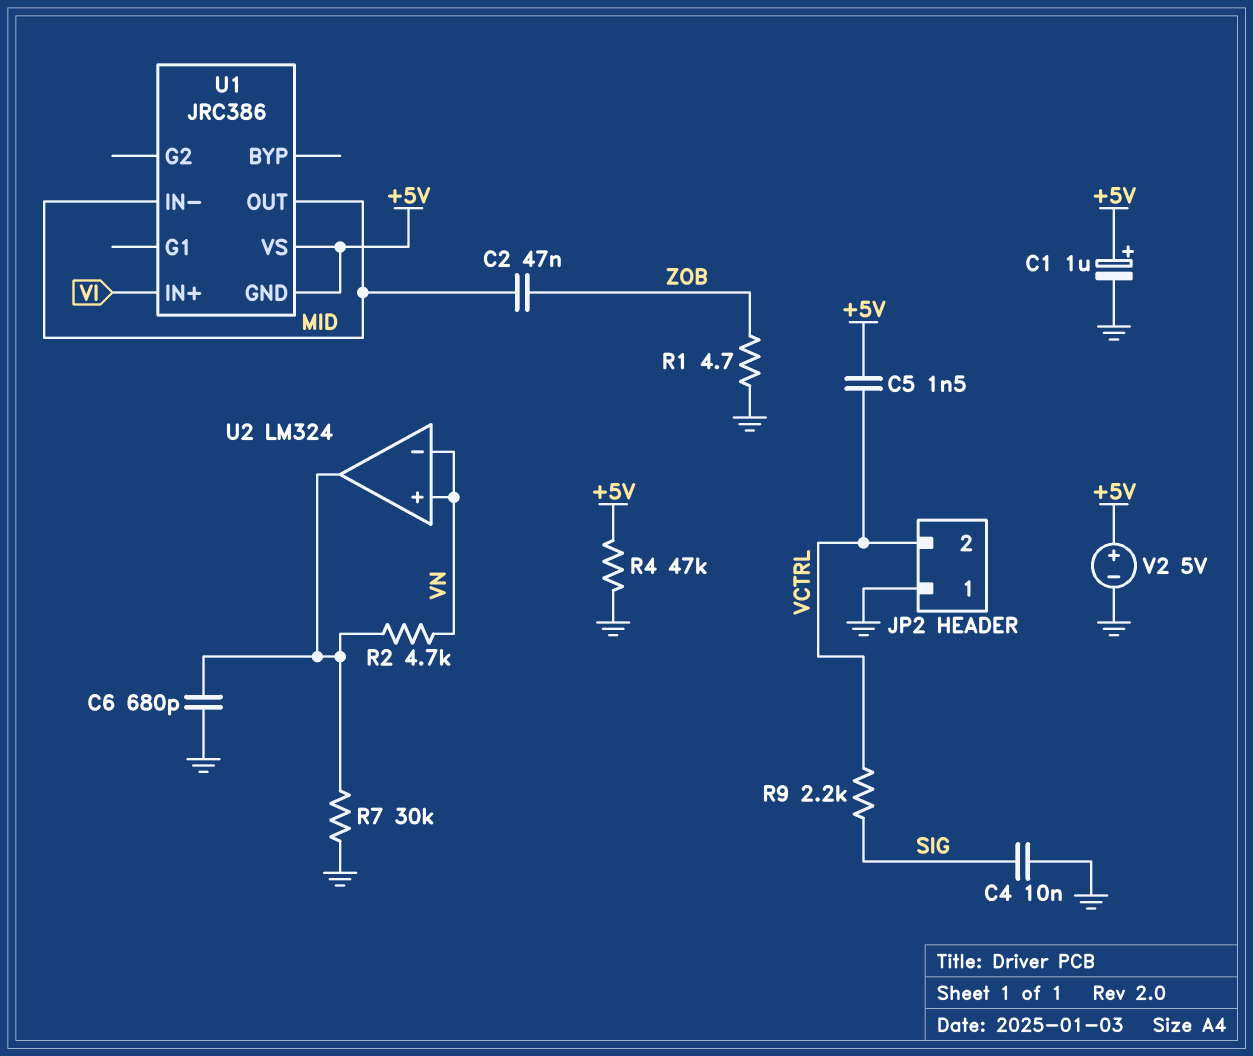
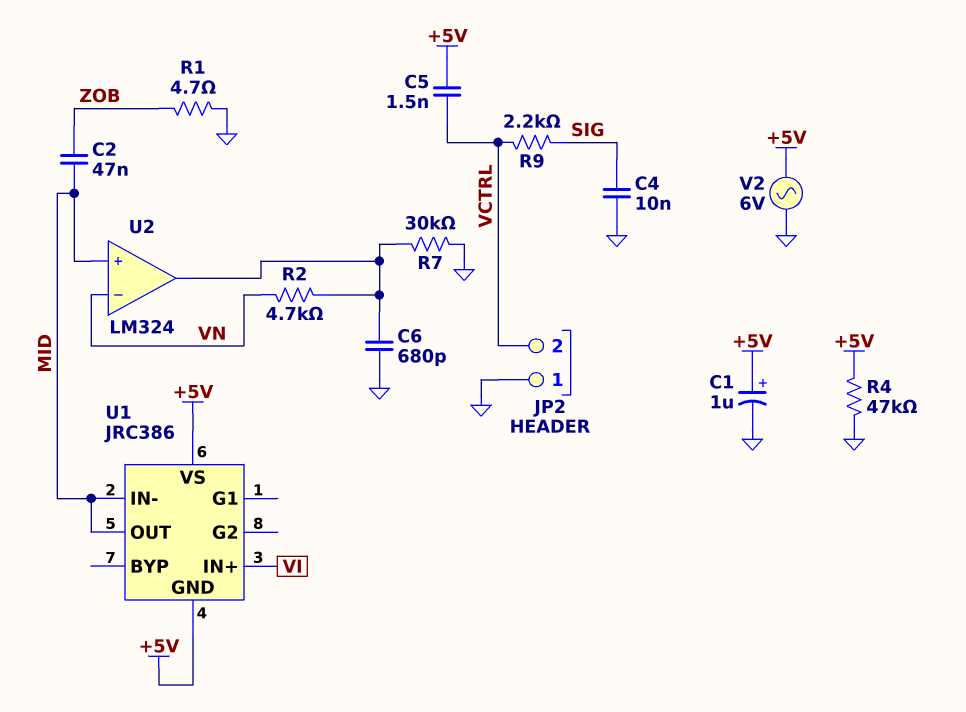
U2 pin in+: VN -> MID
V2: 5V (plus +5V, minus GND) -> AC 6V (+5V, GND)

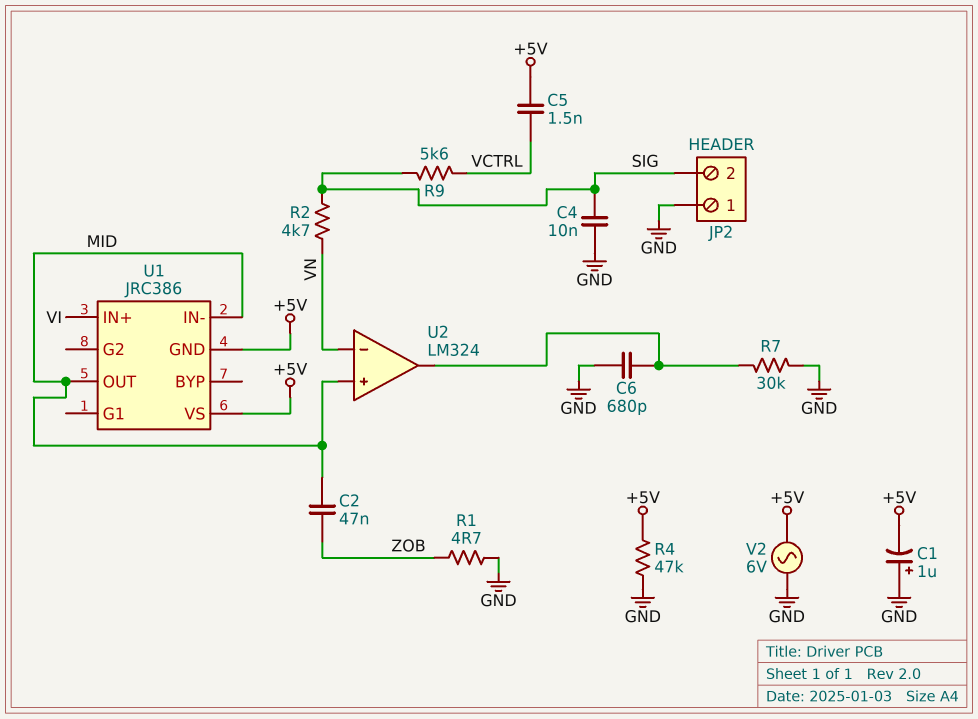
C1: 1uF (plus +5V, minus GND) -> 1uF (plus GND, minus +5V)
JP2 pin 2: VCTRL -> SIG
R2: 4.7k (U2/out, VN) -> 4.7k (SIG, VN)
R9: 2.2k (SIG, VCTRL) -> 5.6k (SIG, VCTRL)

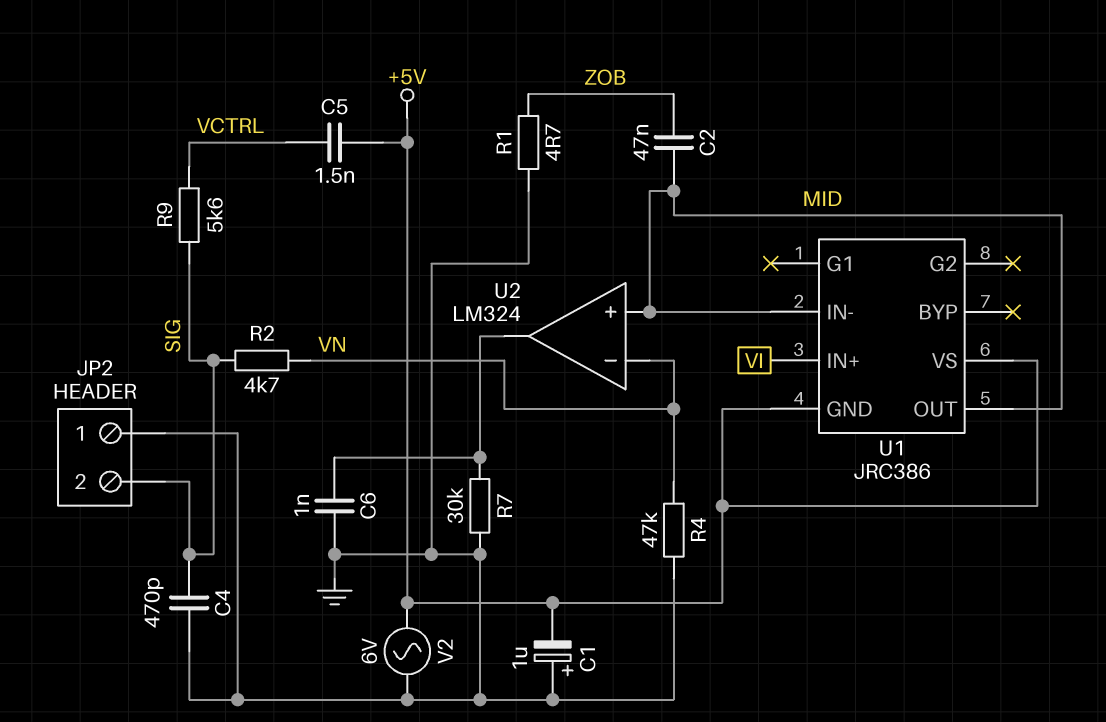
C4: 10nF (GND, SIG) -> 470pF (GND, SIG)
C6: 680pF (GND, U2/out) -> 1nF (GND, U2/out)
R4: 47k (+5V, GND) -> 47k (GND, VN)

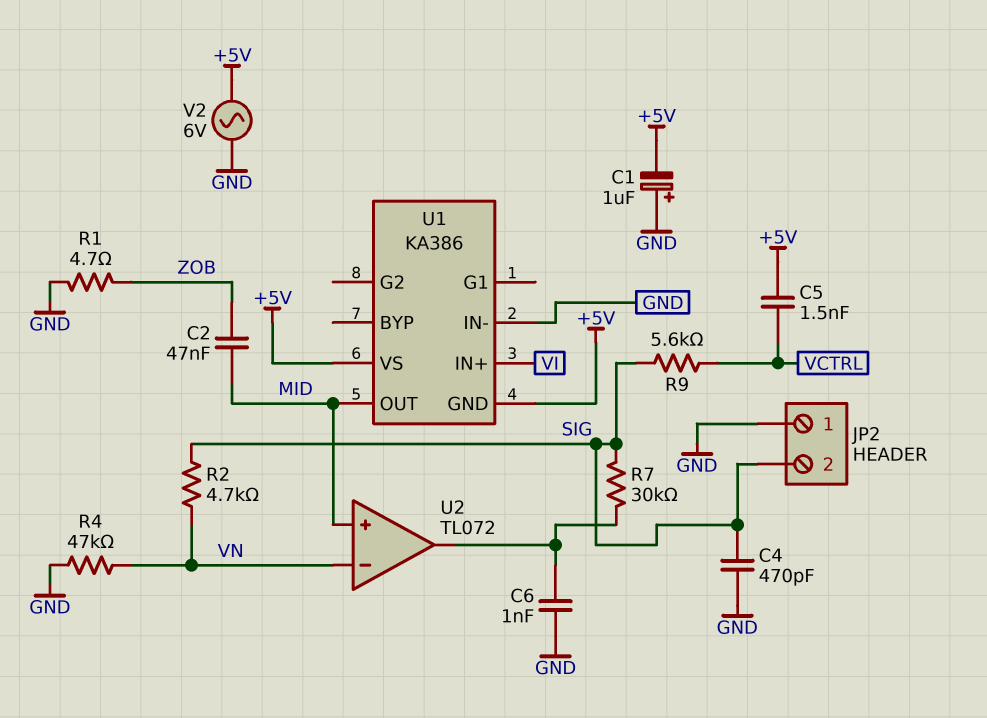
R7: 30k (GND, U2/out) -> 30k (SIG, U2/out)
U1: JRC386 -> KA386
U1 pin IN-: MID -> GND
U2: LM324 -> TL072

